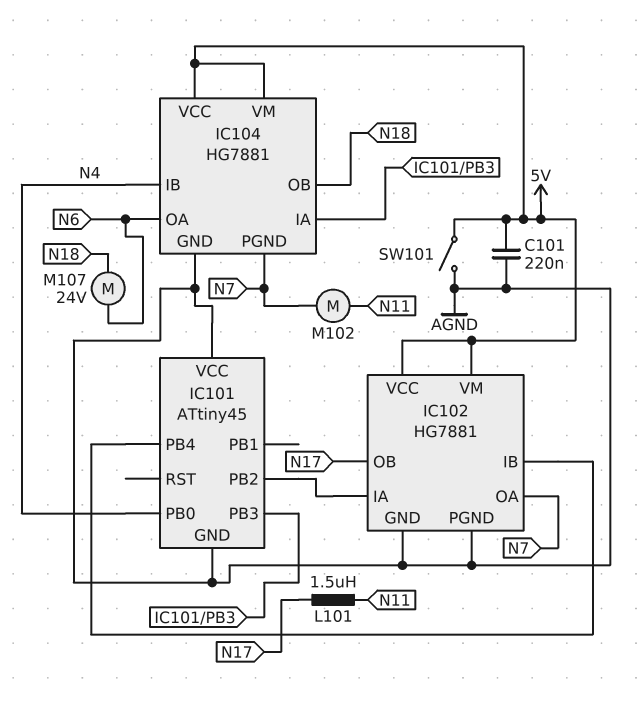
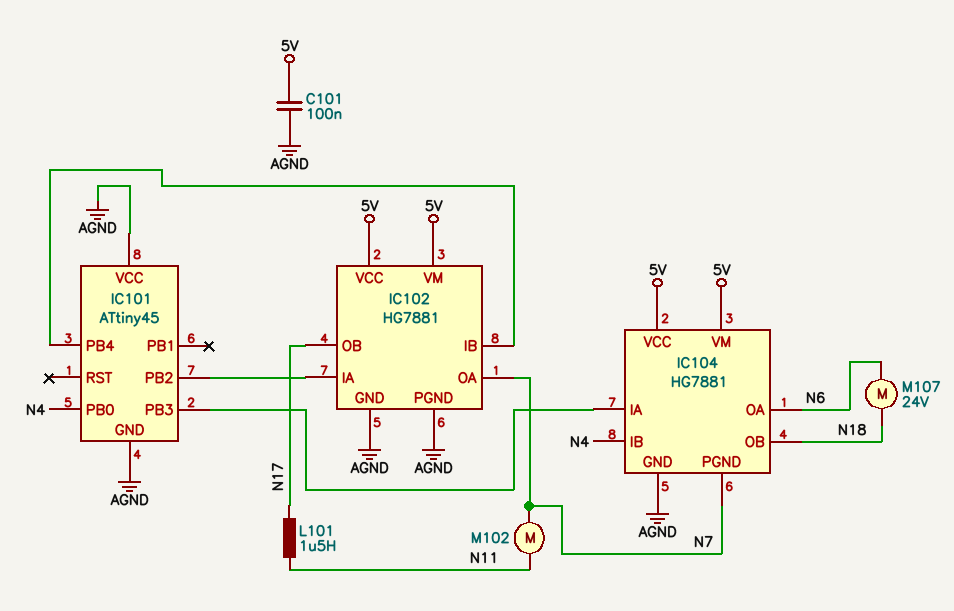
C101: 220nF (5V, AGND) -> 100nF (5V, AGND)
SW101: switch (5V, AGND) -> none

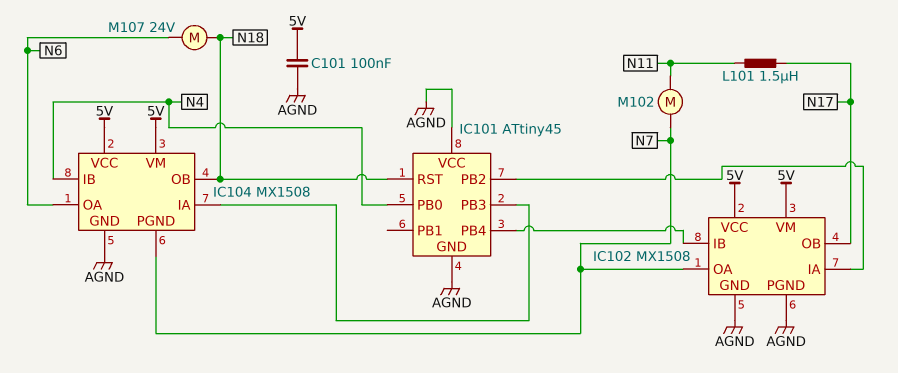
IC101 pin RST: none -> N18
IC102: HG7881 -> MX1508
IC104: HG7881 -> MX1508

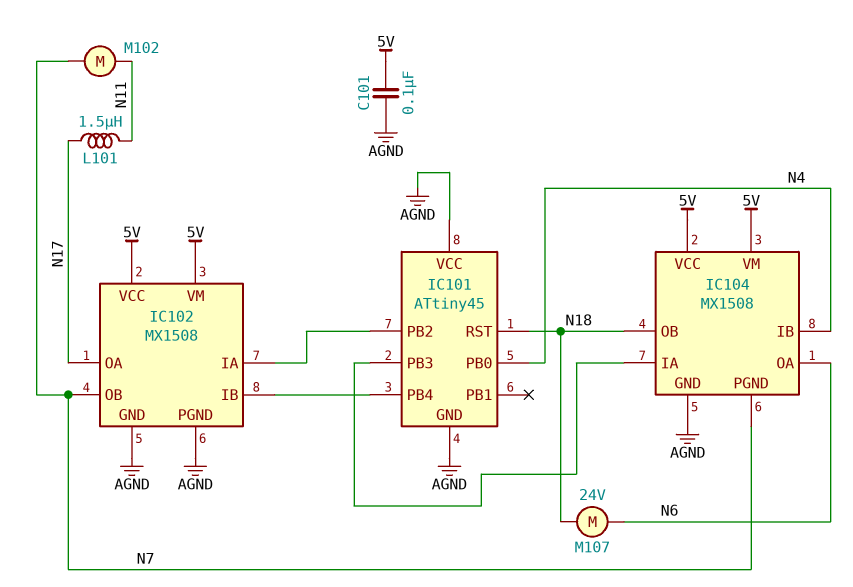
IC102 pin OA: N7 -> N17
IC102 pin OB: N17 -> N7

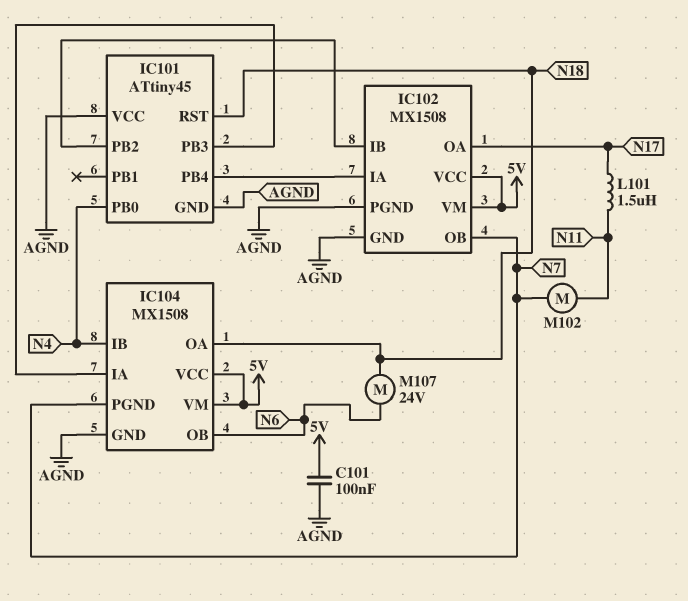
IC102 pin IA: IC101/PB2 -> IC101/PB4
IC102 pin IB: IC101/PB4 -> IC101/PB2
IC104 pin OA: N6 -> N18
IC104 pin OB: N18 -> N6

